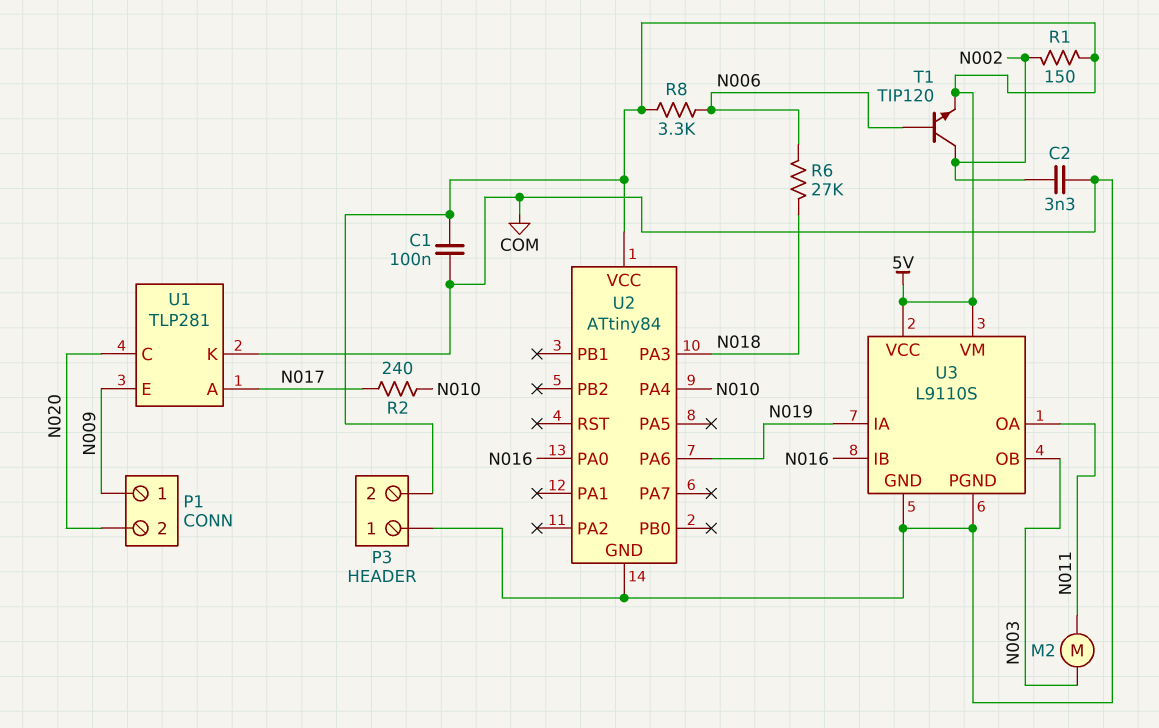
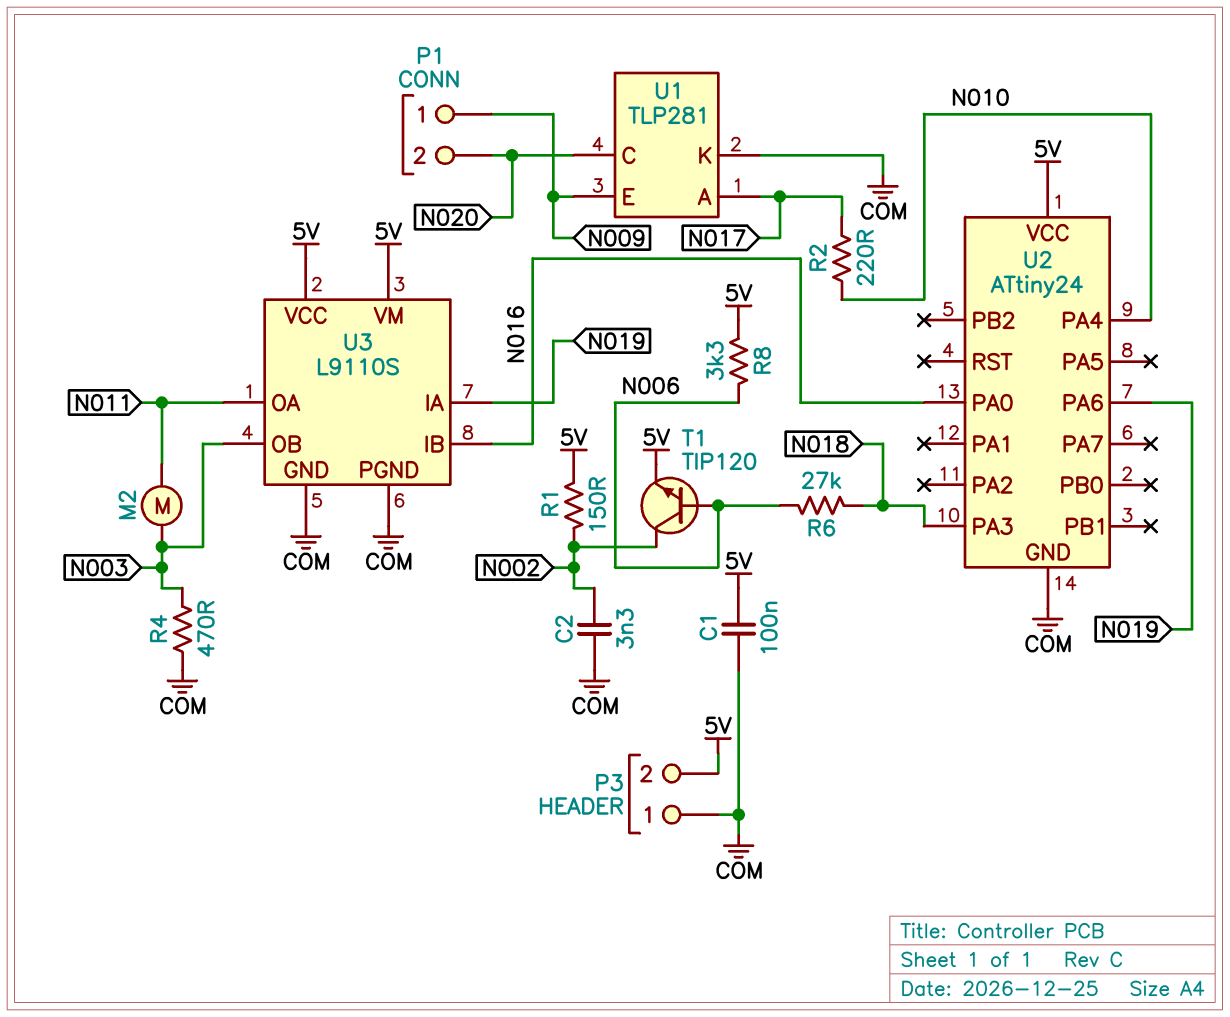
R2: 240 (N010, N017) -> 220 (N010, N017)
R4: none -> 470 (COM, N003)
U2: ATtiny84 -> ATtiny24

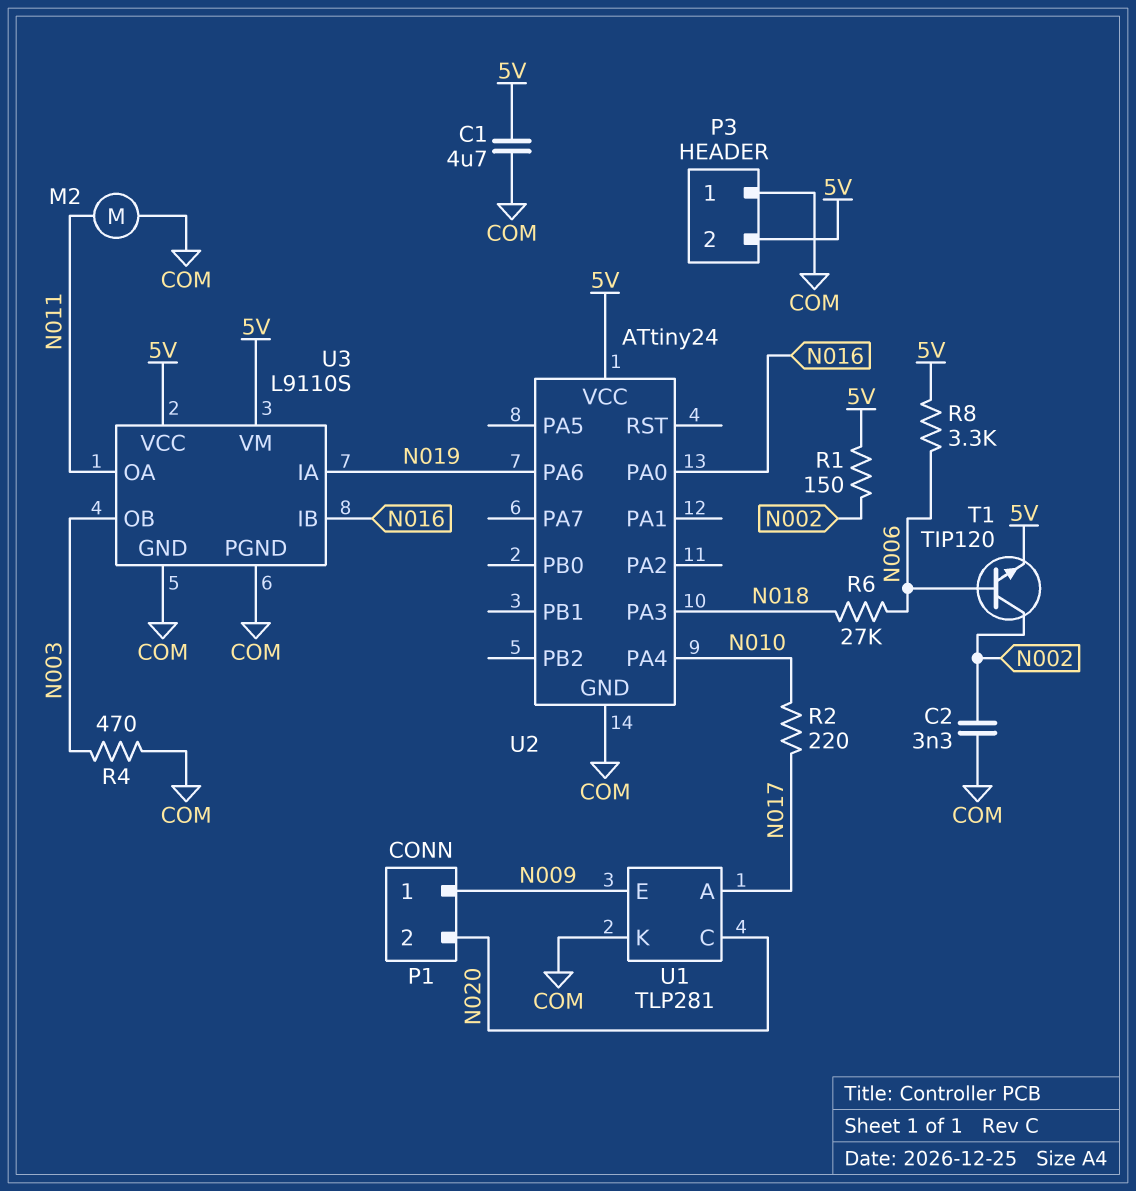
C1: 100nF (5V, COM) -> 4.7uF (5V, COM)
M2: motor (N003, N011) -> motor (COM, N011)

